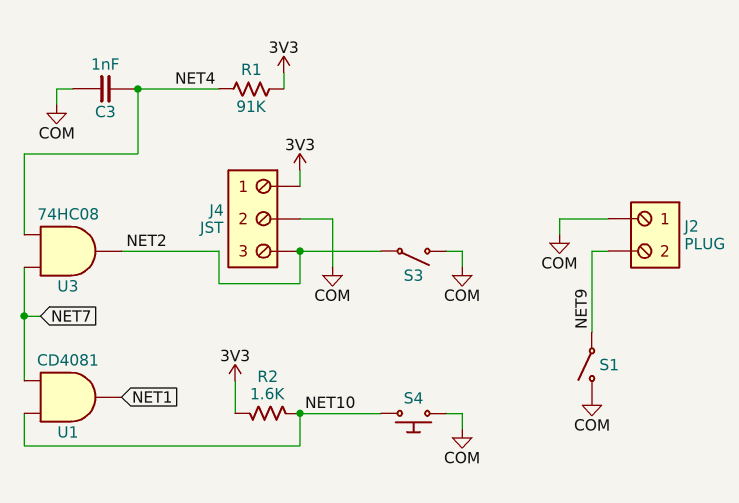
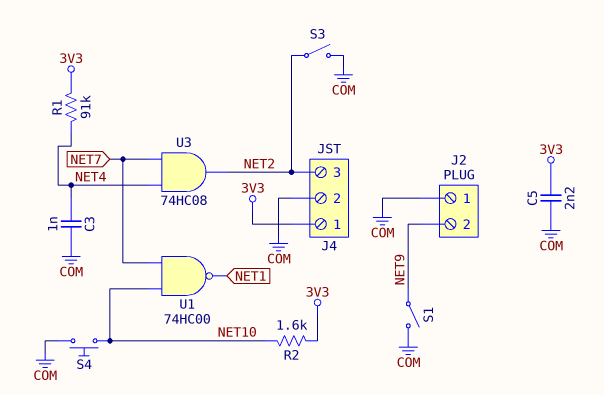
C5: none -> 2.2nF (3V3, COM)
U1: AND CD4081 (in NET7, in NET10, out NET1) -> NAND 74HC00 (in NET7, in NET10, out NET1)

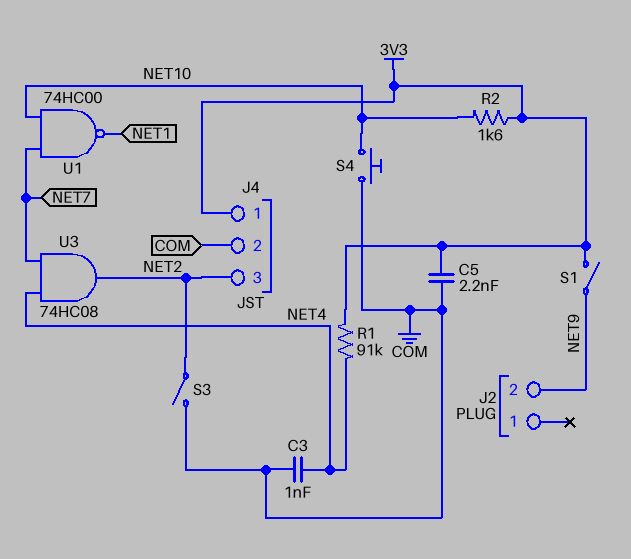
J2 pin 1: COM -> none
S1: switch (COM, NET9) -> switch (3V3, NET9)

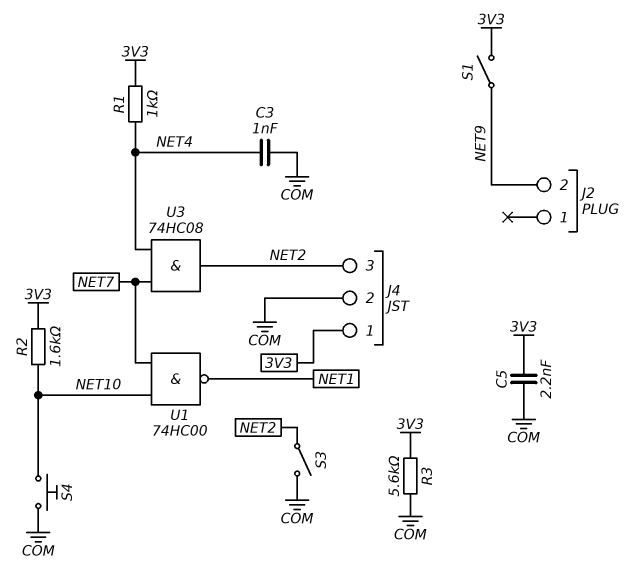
R1: 91k (3V3, NET4) -> 1k (3V3, NET4)
R3: none -> 5.6k (3V3, COM)

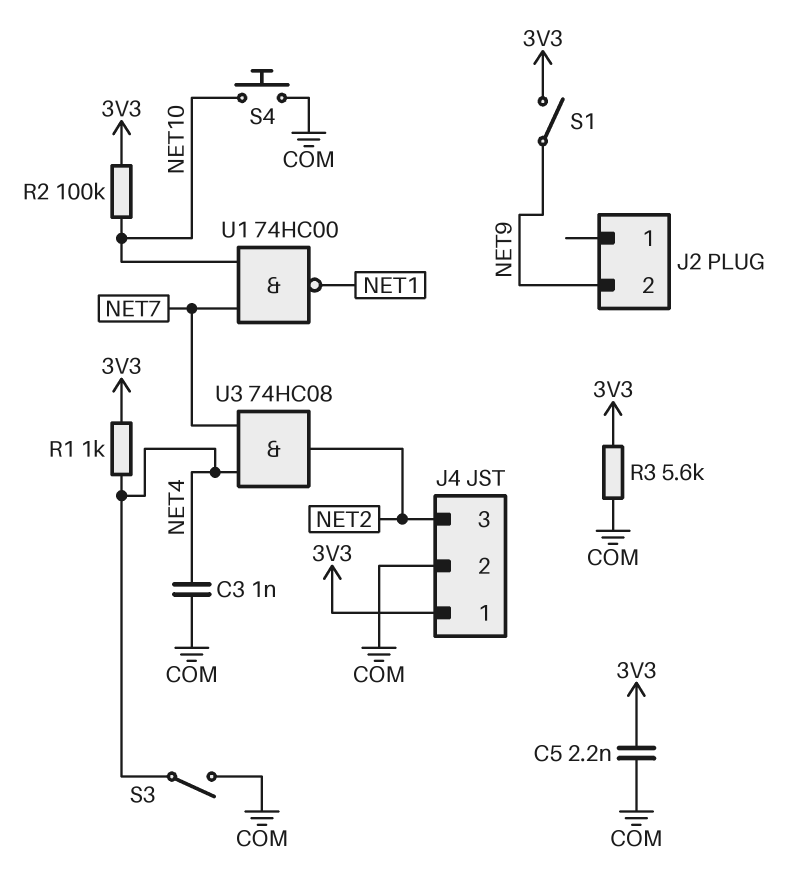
R2: 1.6k (3V3, NET10) -> 100k (3V3, NET10)
S3: switch (COM, NET2) -> switch (COM, NET4)

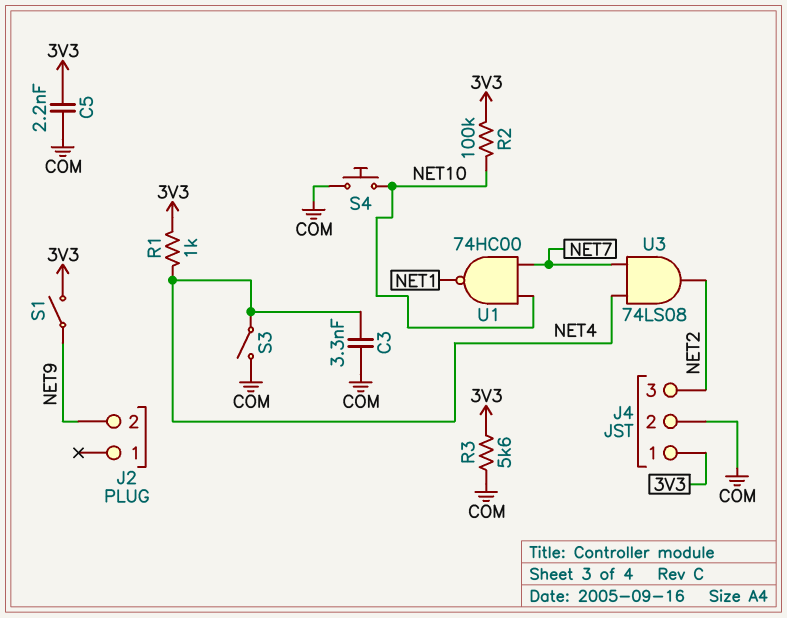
C3: 1nF (COM, NET4) -> 3.3nF (COM, NET4)
U3: AND 74HC08 (in NET4, in NET7, out NET2) -> AND 74LS08 (in NET4, in NET7, out NET2)

